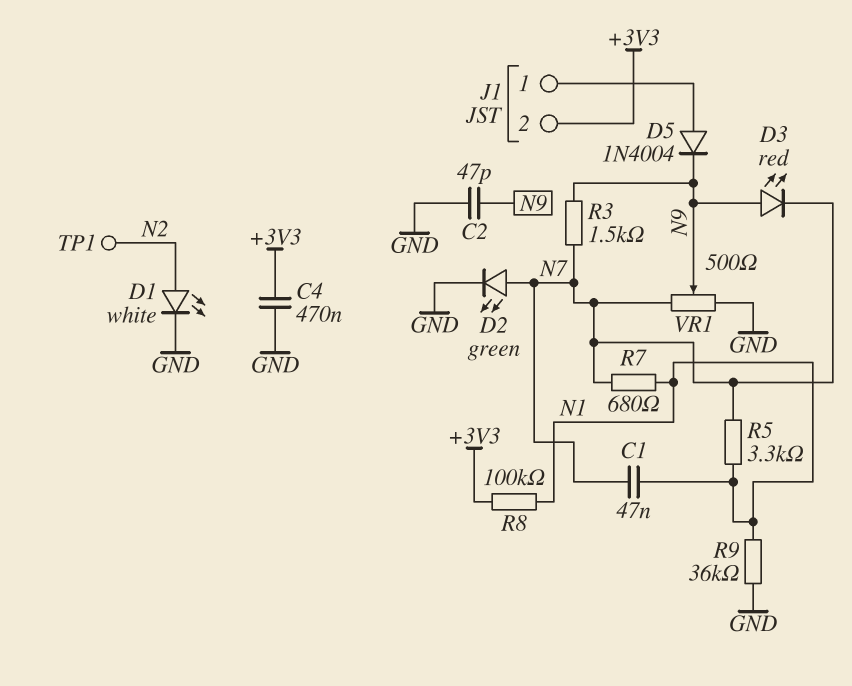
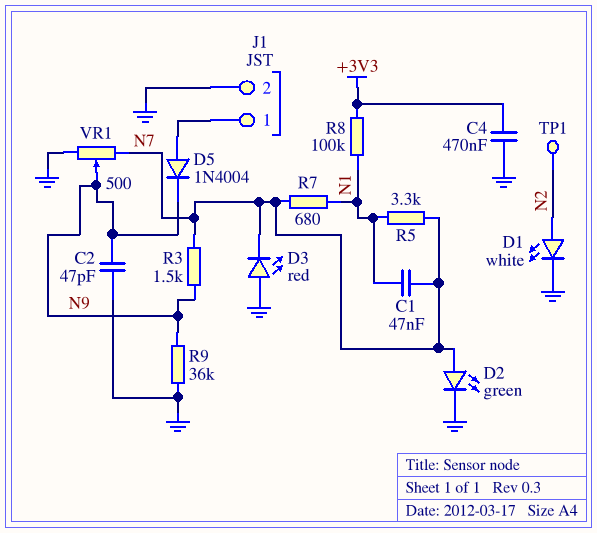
D3: LED red (A N9, K N7) -> LED red (A GND, K N7)
J1 pin 2: +3V3 -> GND
R9: 36k (GND, N1) -> 36k (GND, N9)

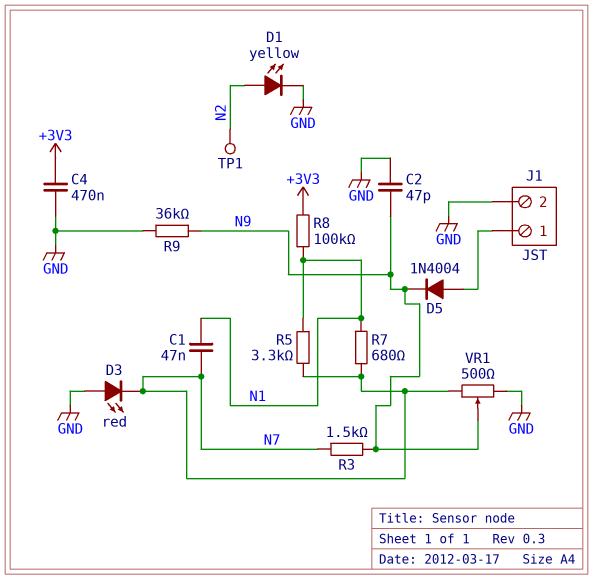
D1: LED white (A N2, K GND) -> LED yellow (A N2, K GND)
D2: LED green (A N7, K GND) -> none

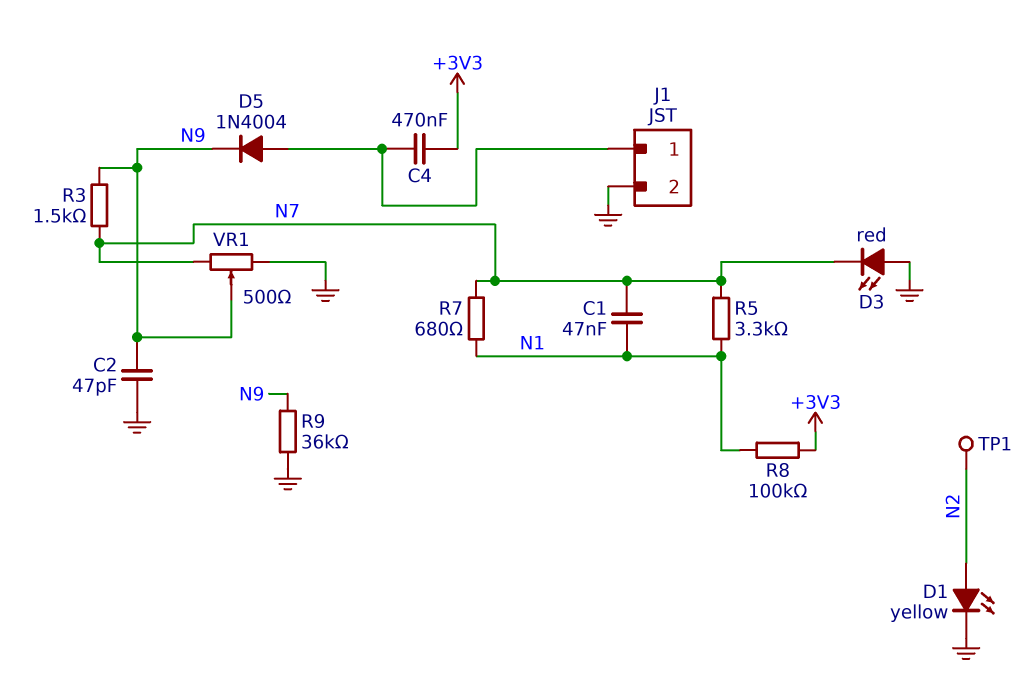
C4: 470nF (+3V3, GND) -> 470nF (+3V3, J1/1)

